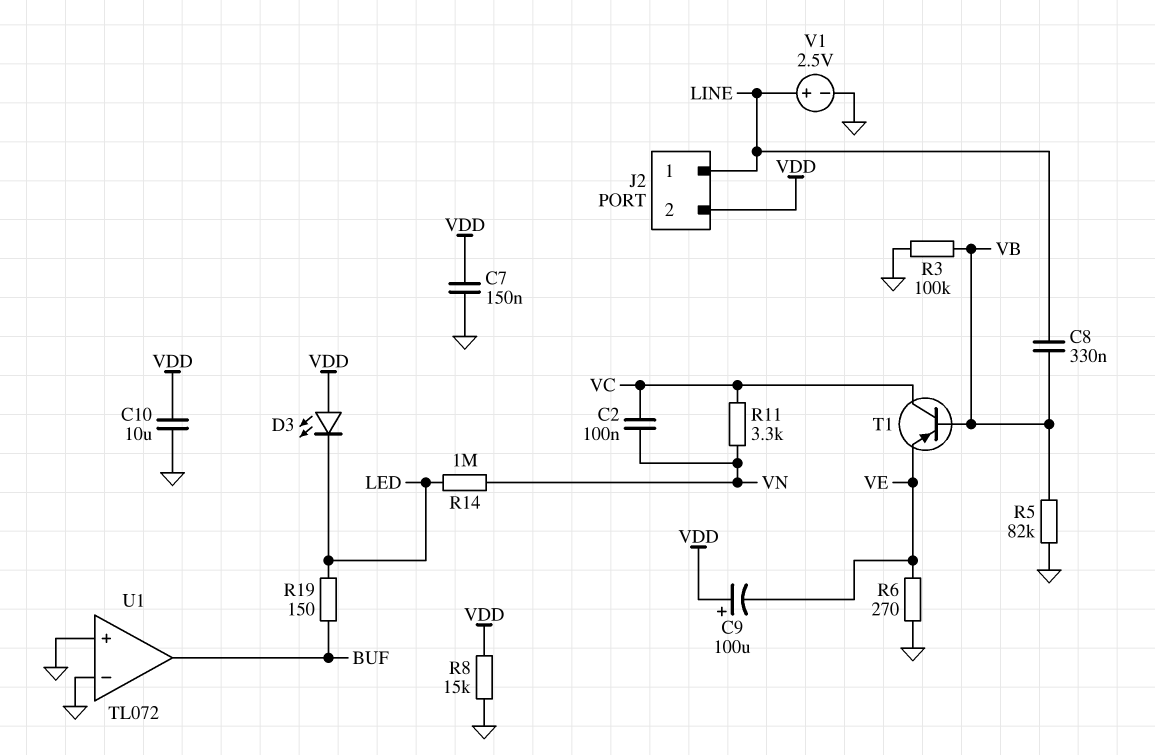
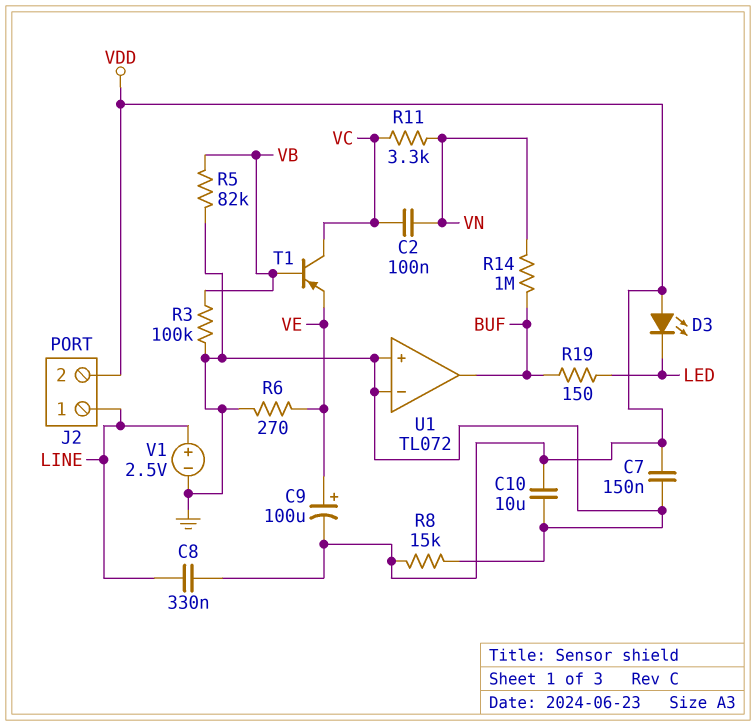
C8: 330nF (LINE, VB) -> 330nF (LINE, VDD)
C9: 100uF (plus VDD, minus VE) -> 100uF (plus VE, minus VDD)
R14: 1M (LED, VN) -> 1M (BUF, VN)

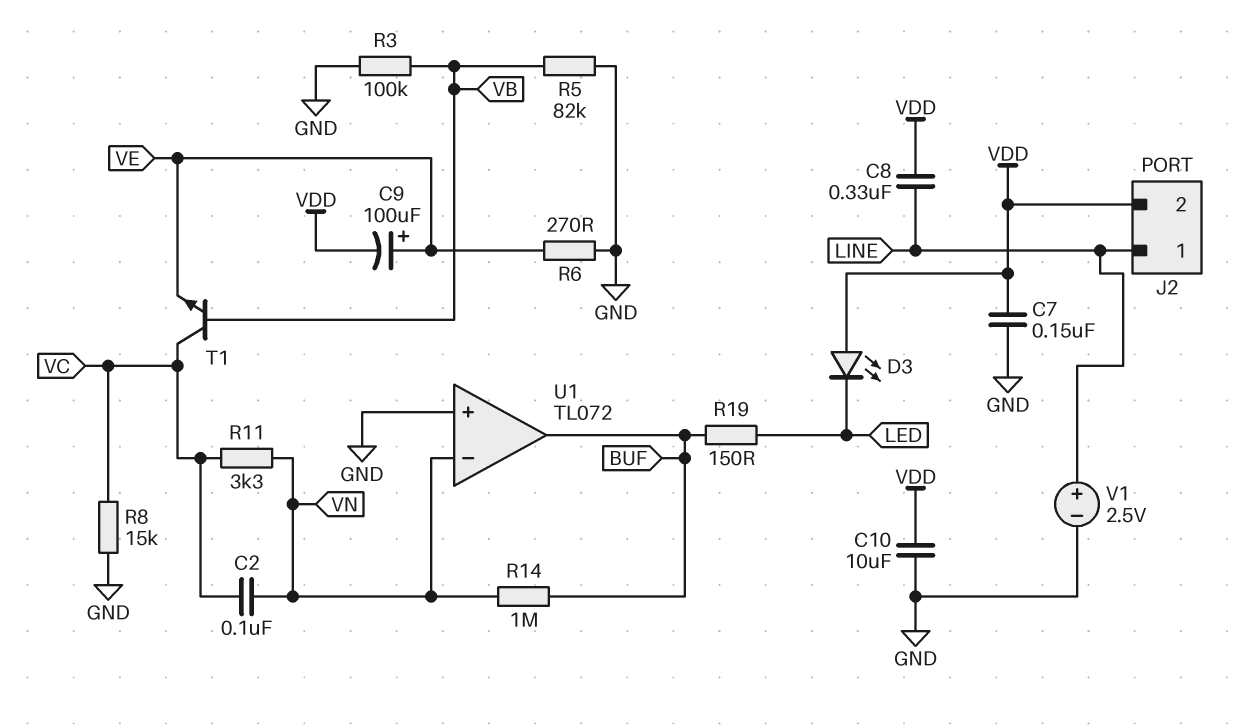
R8: 15k (GND, VDD) -> 15k (GND, VC)
T1: PNP (B VB, C VC, E VE) -> NPN (B VB, C VC, E VE)
U1 pin in-: GND -> VN

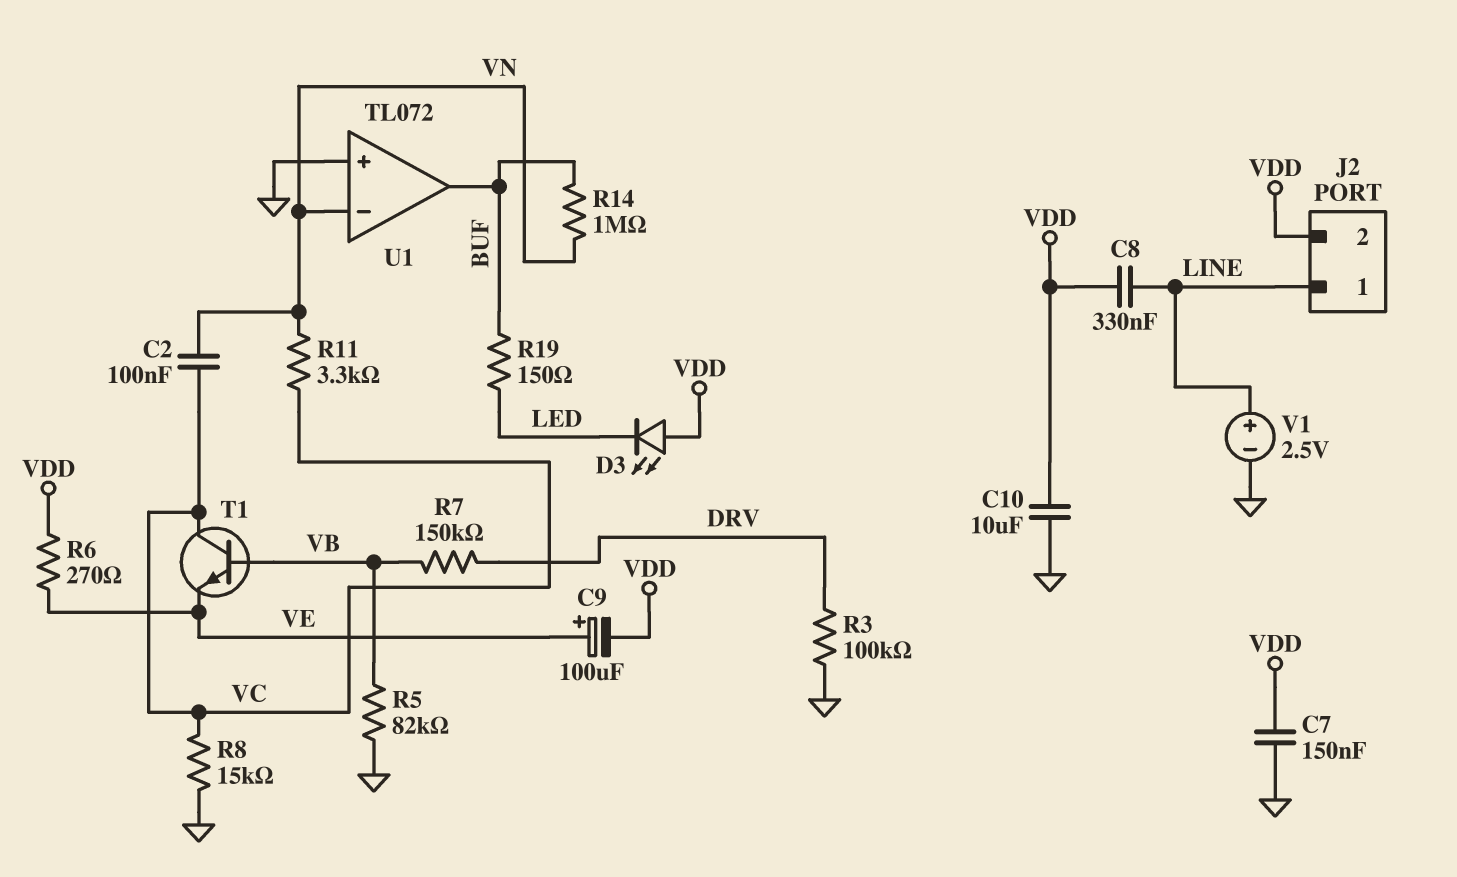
R3: 100k (GND, VB) -> 100k (DRV, GND)
R6: 270 (GND, VE) -> 270 (VDD, VE)
R7: none -> 150k (DRV, VB)

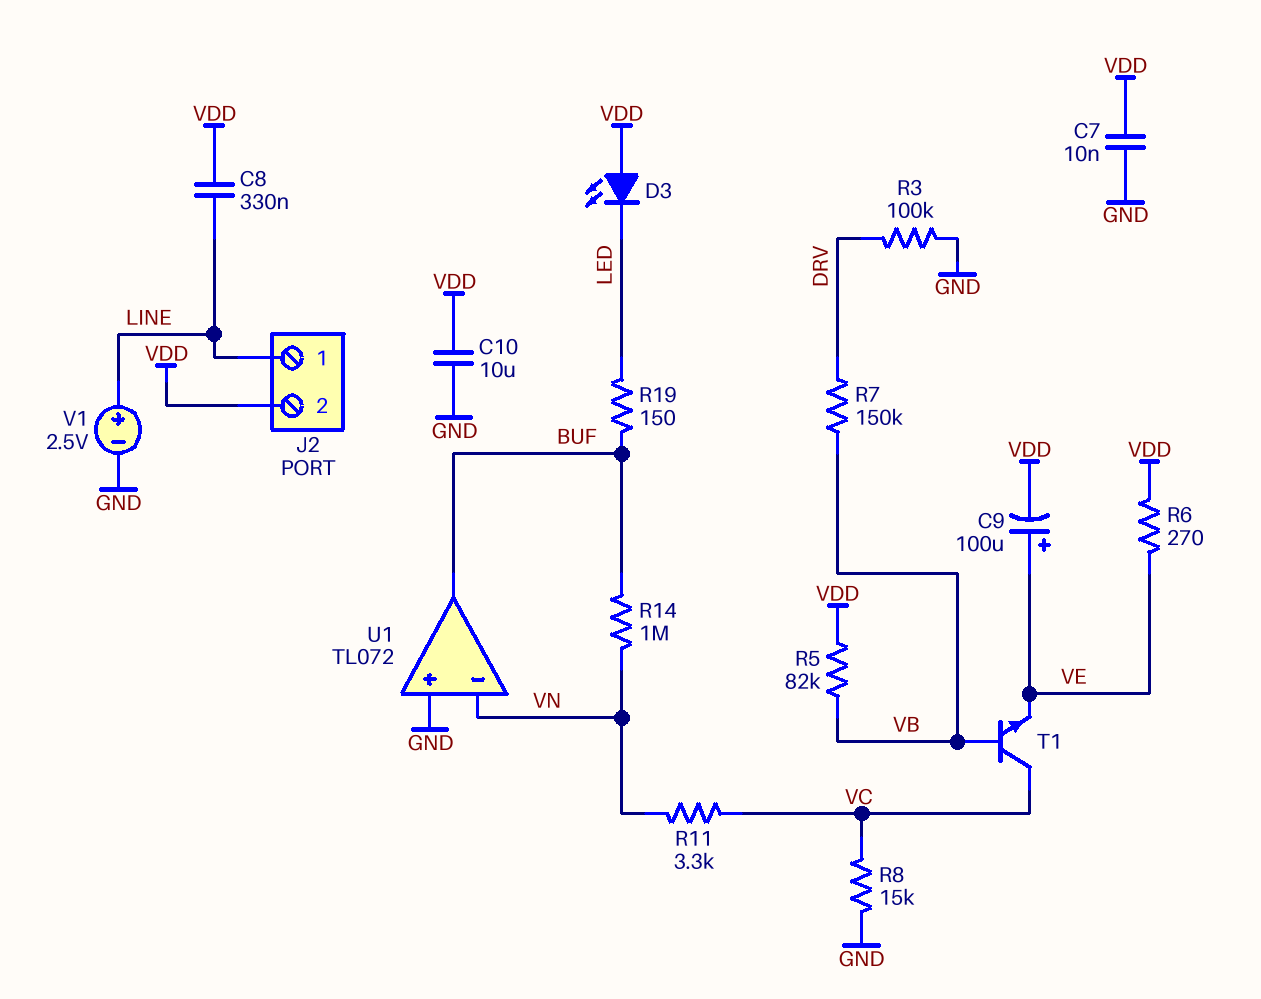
C2: 100nF (VC, VN) -> none
C7: 150nF (GND, VDD) -> 10nF (GND, VDD)
R5: 82k (GND, VB) -> 82k (VB, VDD)

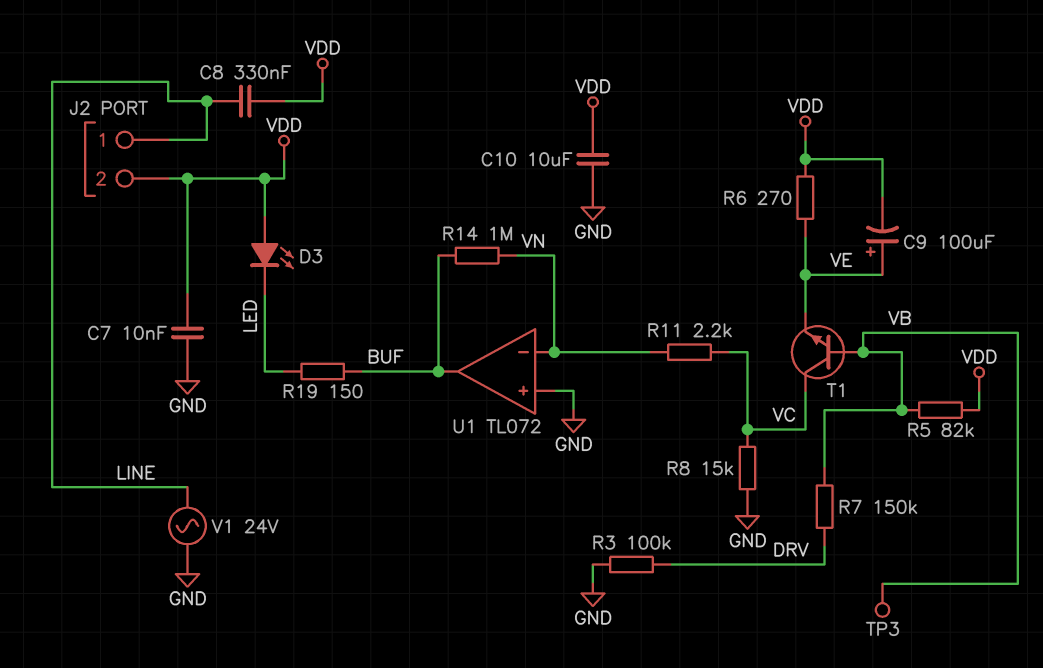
R11: 3.3k (VC, VN) -> 2.2k (VC, VN)
TP3: none -> test point (VB)
V1: 2.5V (plus LINE, minus GND) -> AC 24V (GND, LINE)

